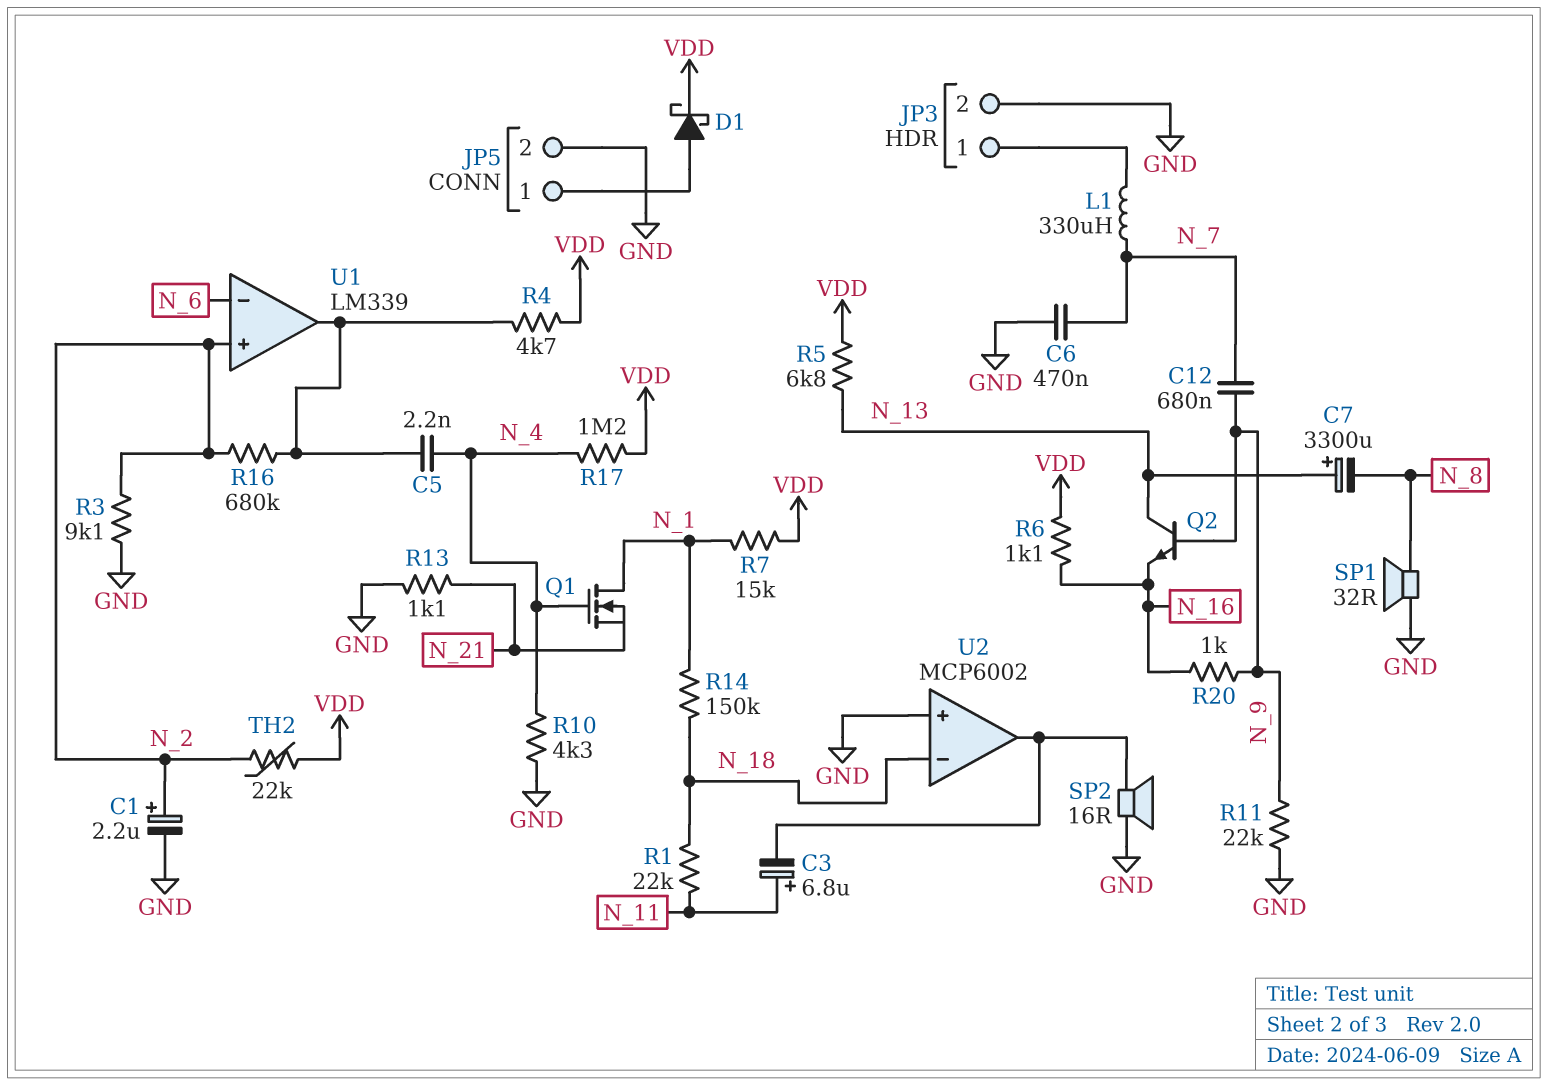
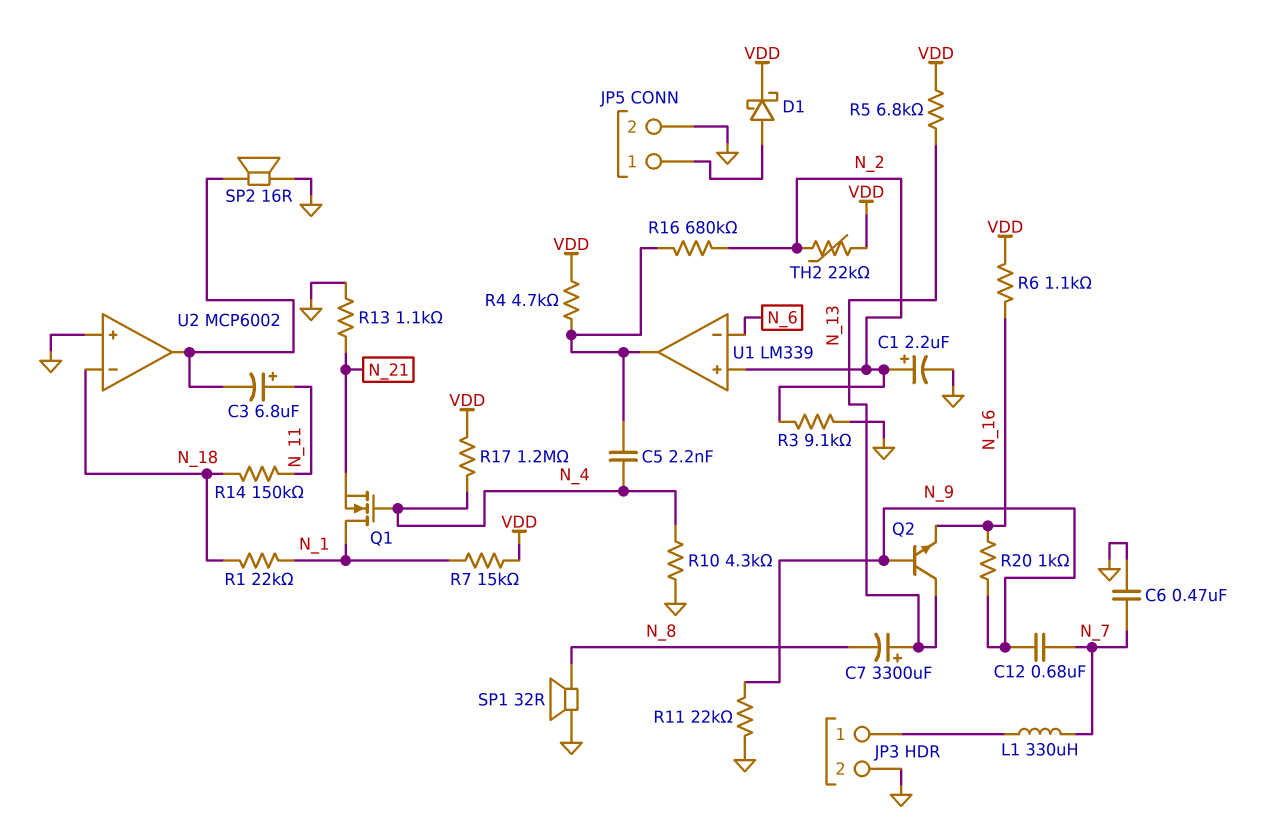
R1: 22k (N_11, N_18) -> 22k (N_1, N_18)
R14: 150k (N_1, N_18) -> 150k (N_11, N_18)

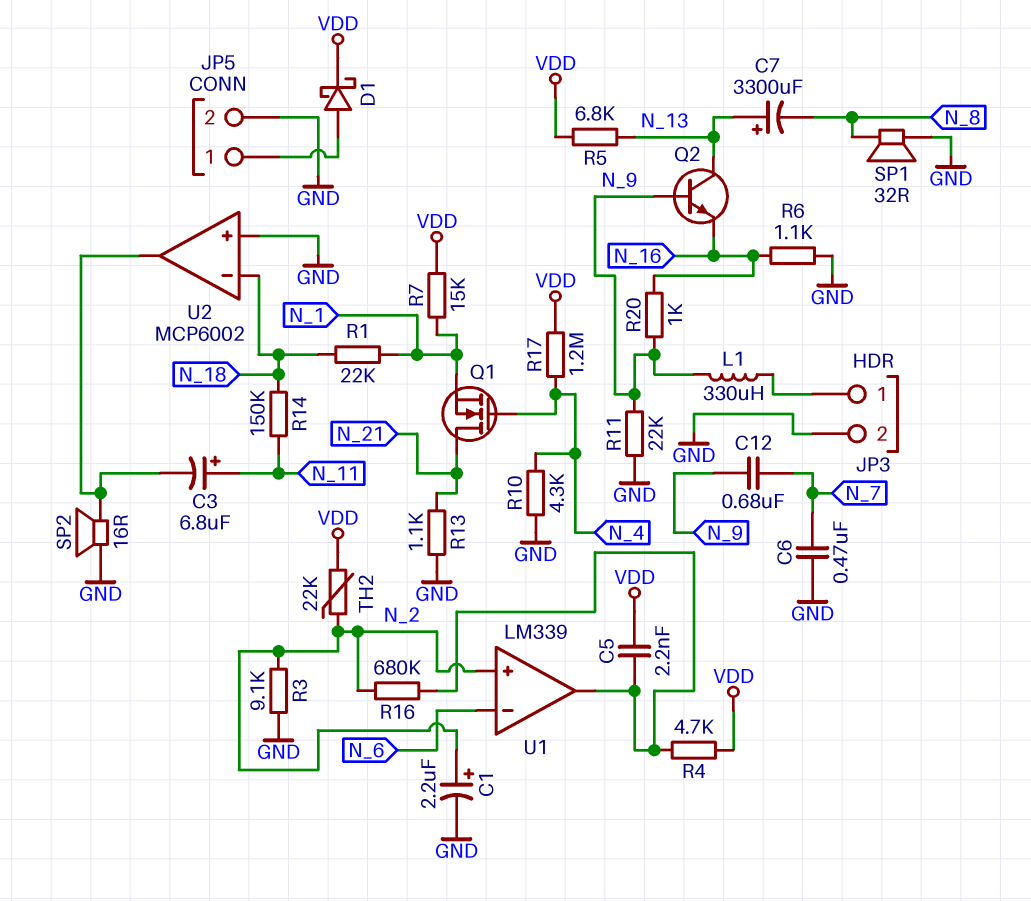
C5: 2.2nF (N_4, U1/out) -> 2.2nF (U1/out, VDD)
L1: 330uH (JP3/1, N_7) -> 330uH (JP3/1, N_9)
Q1: NMOS (G N_4, D N_1, S N_21) -> NMOS (G N_4, D N_21, S N_1)
R6: 1.1k (N_16, VDD) -> 1.1k (GND, N_16)

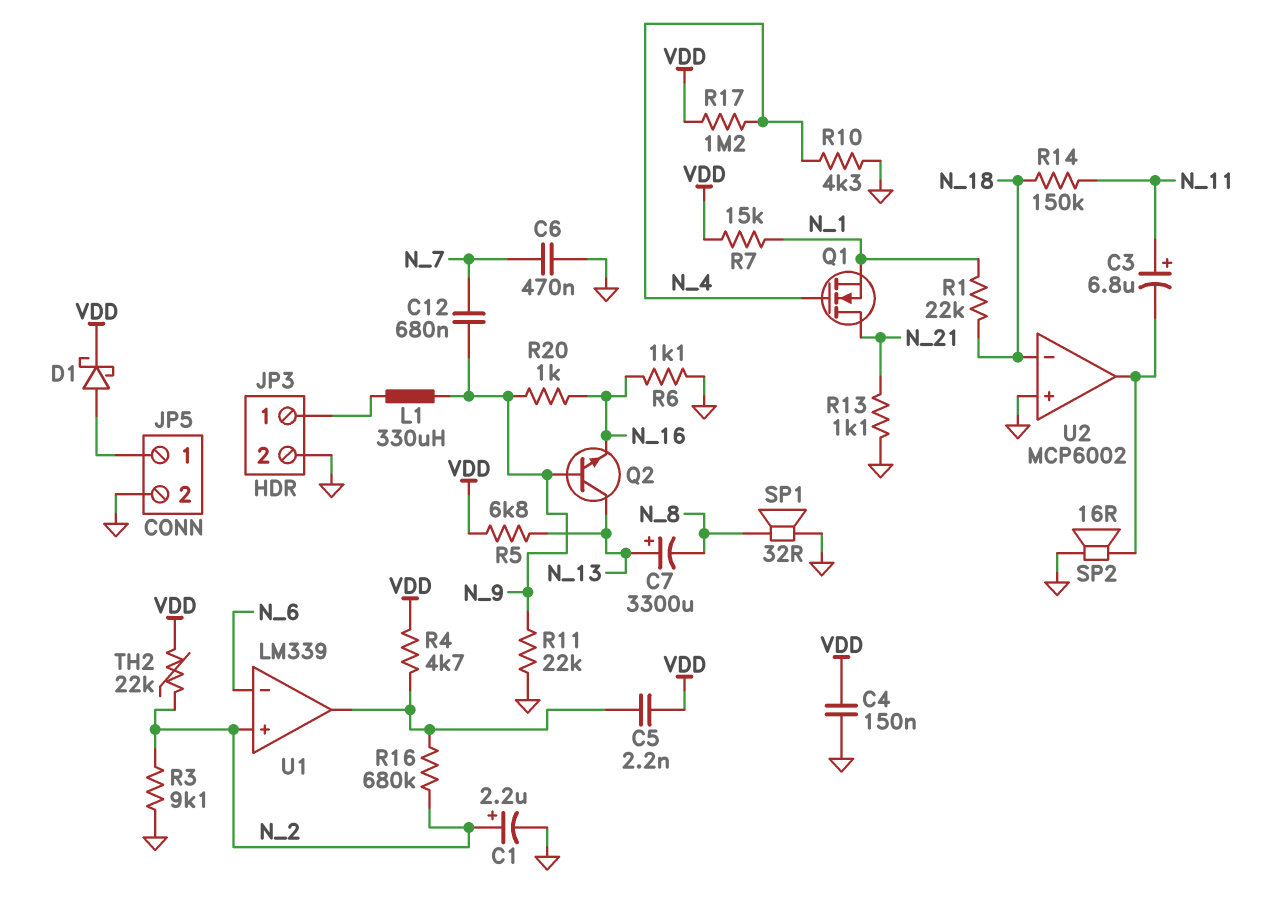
C4: none -> 150nF (GND, VDD)

